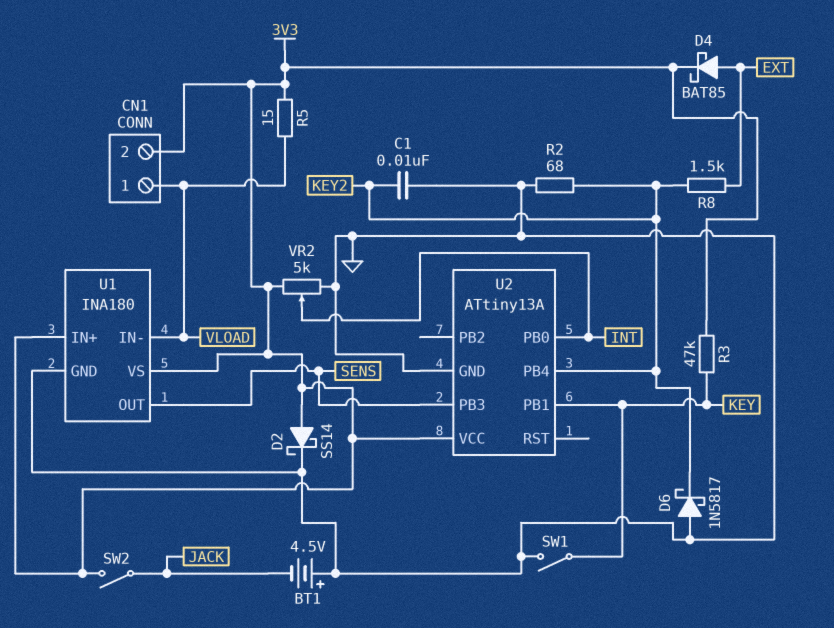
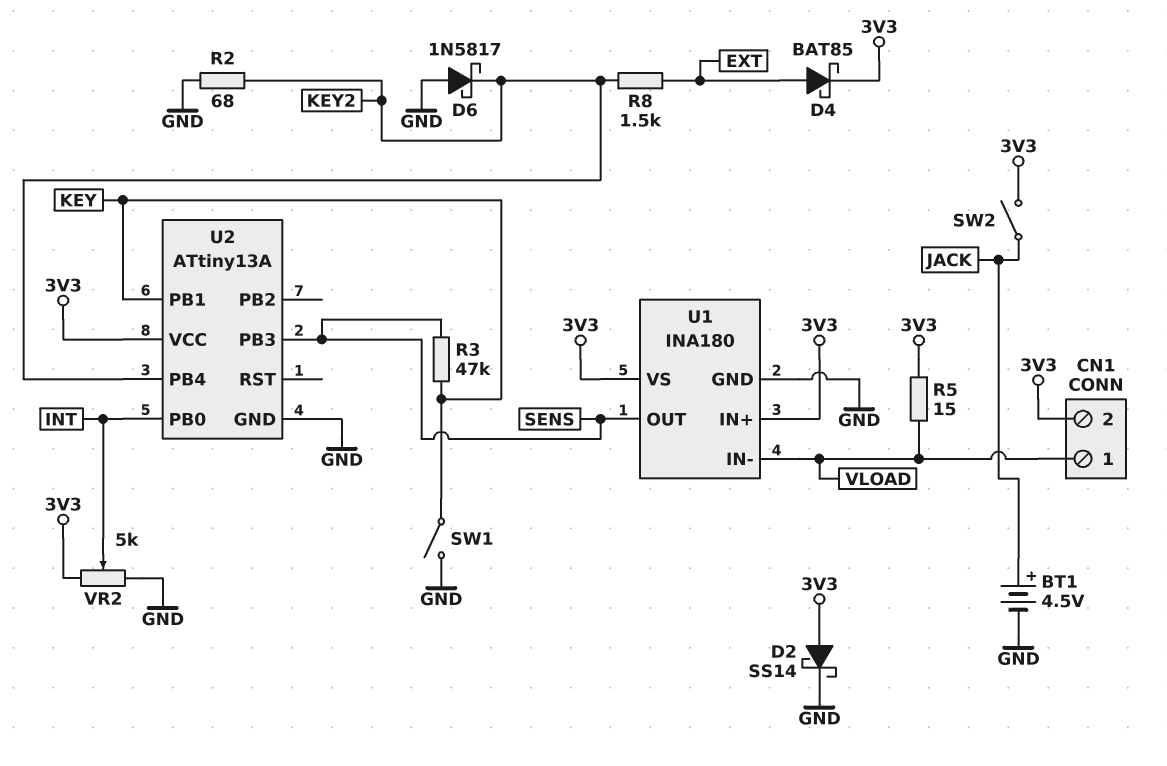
BT1: 4.5V (plus GND, minus JACK) -> 4.5V (plus JACK, minus GND)
C1: 10nF (GND, KEY2) -> none
R3: 47k (3V3, KEY) -> 47k (KEY, SENS)

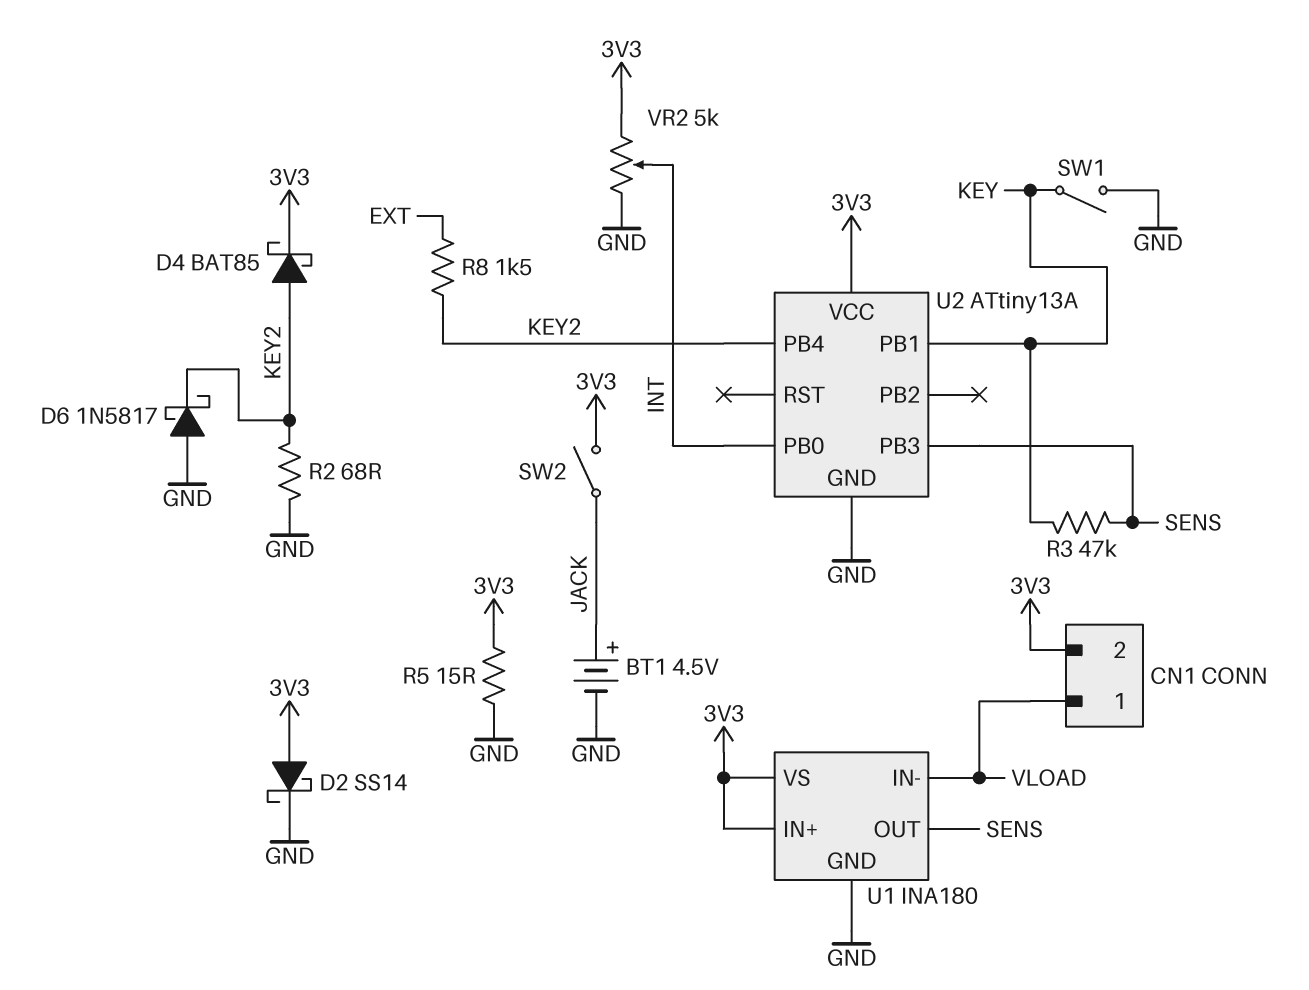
D4: schottky BAT85 (A EXT, K 3V3) -> schottky BAT85 (A KEY2, K 3V3)
R5: 15 (3V3, VLOAD) -> 15 (3V3, GND)

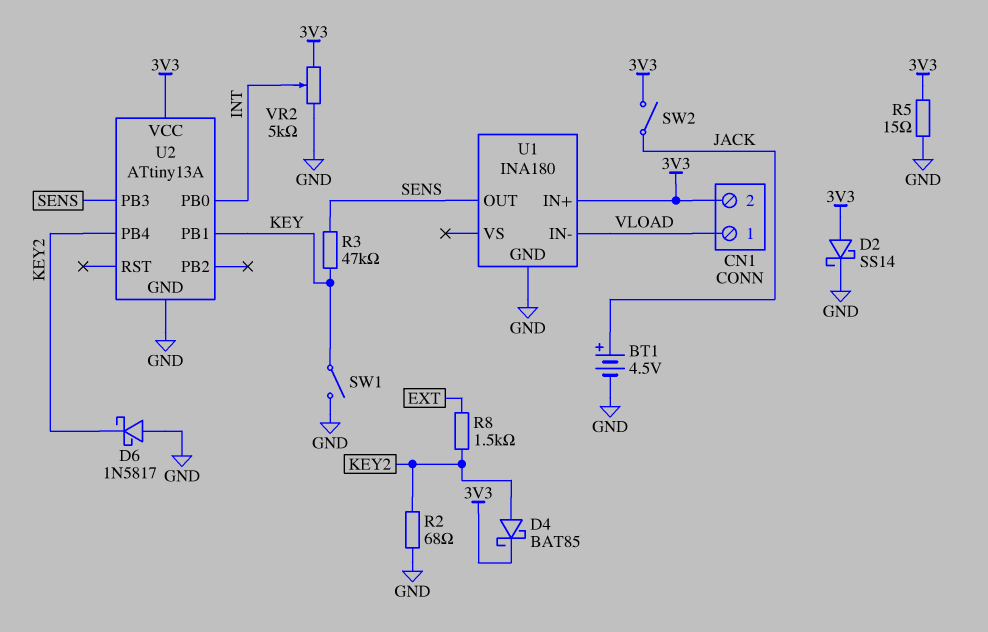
U1 pin VS: 3V3 -> none

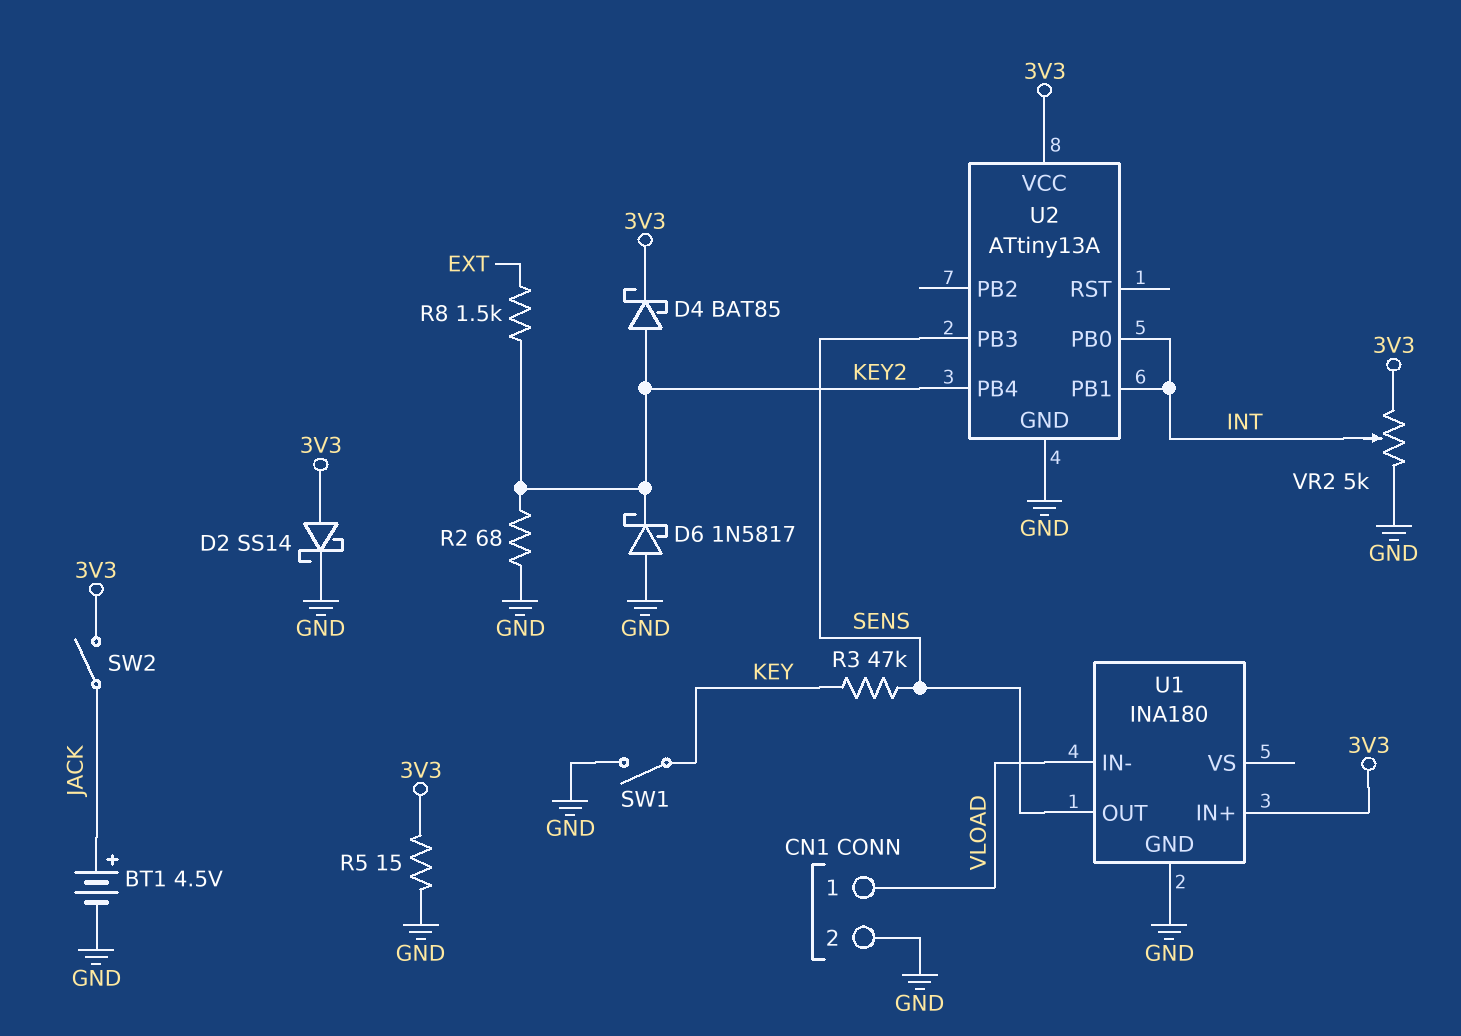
CN1 pin 2: 3V3 -> GND
U2 pin PB1: KEY -> INT

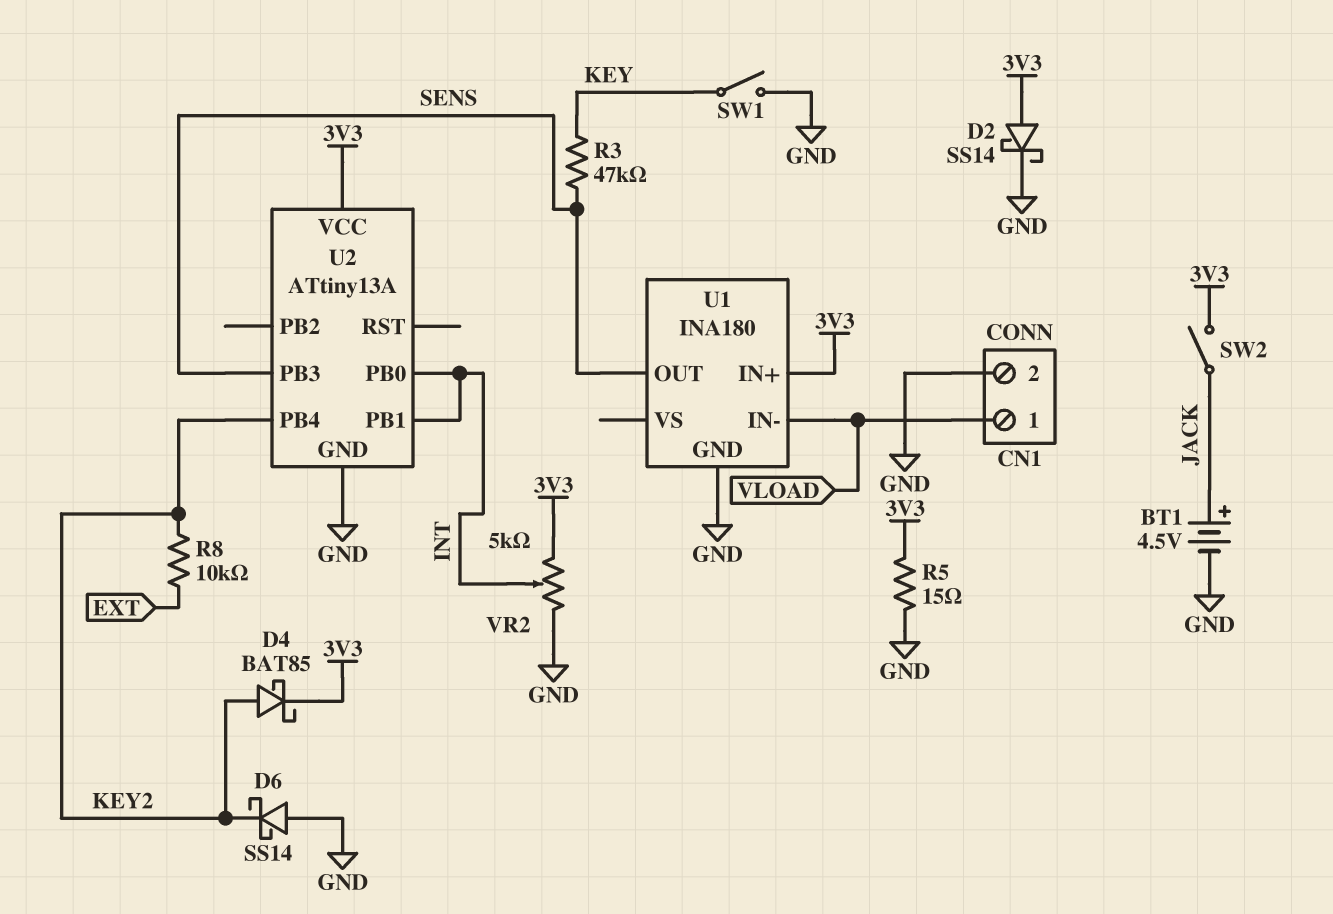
D6: schottky 1N5817 (A GND, K KEY2) -> schottky SS14 (A GND, K KEY2)
R2: 68 (GND, KEY2) -> none
R8: 1.5k (EXT, KEY2) -> 10k (EXT, KEY2)

